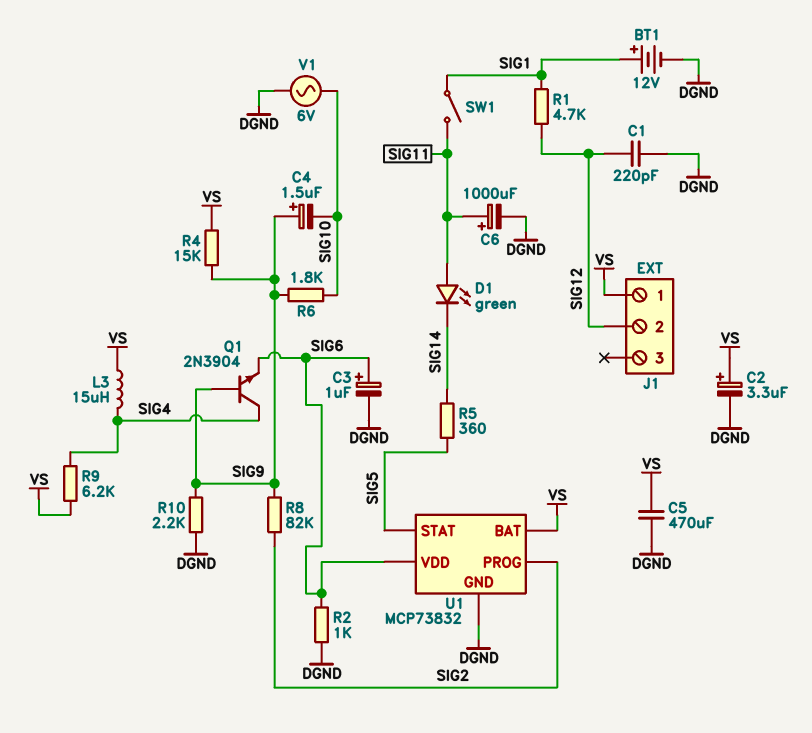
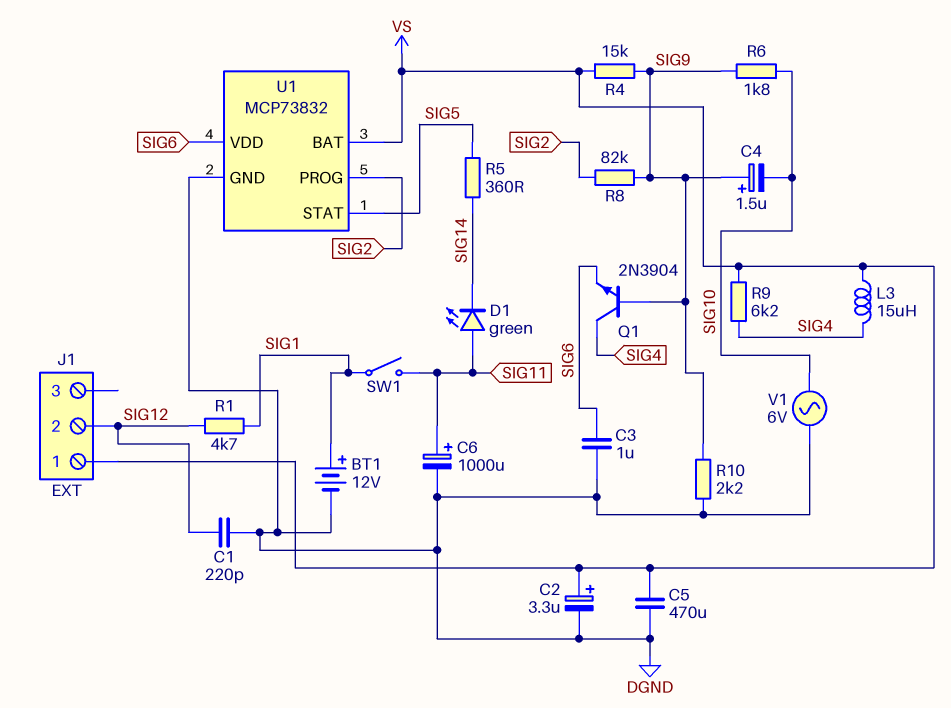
C3: 1uF (plus SIG6, minus DGND) -> 1uF (DGND, SIG6)
R2: 1k (DGND, SIG6) -> none

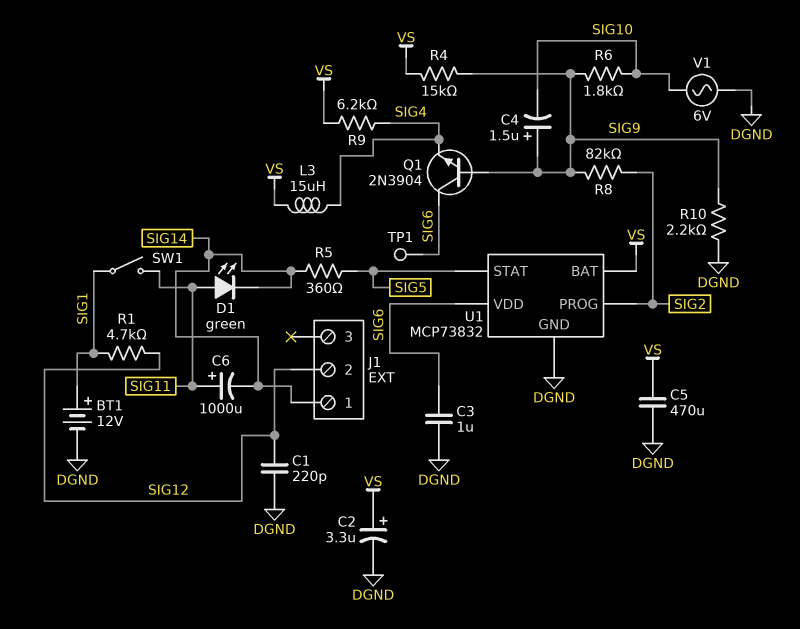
C6: 1000uF (plus SIG11, minus DGND) -> 1000uF (plus SIG11, minus SIG14)
J1 pin 1: VS -> SIG14
Q1: NPN 2N3904 (B SIG9, C SIG4, E SIG6) -> NPN 2N3904 (B SIG9, C SIG6, E SIG4)
TP1: none -> test point (SIG6)

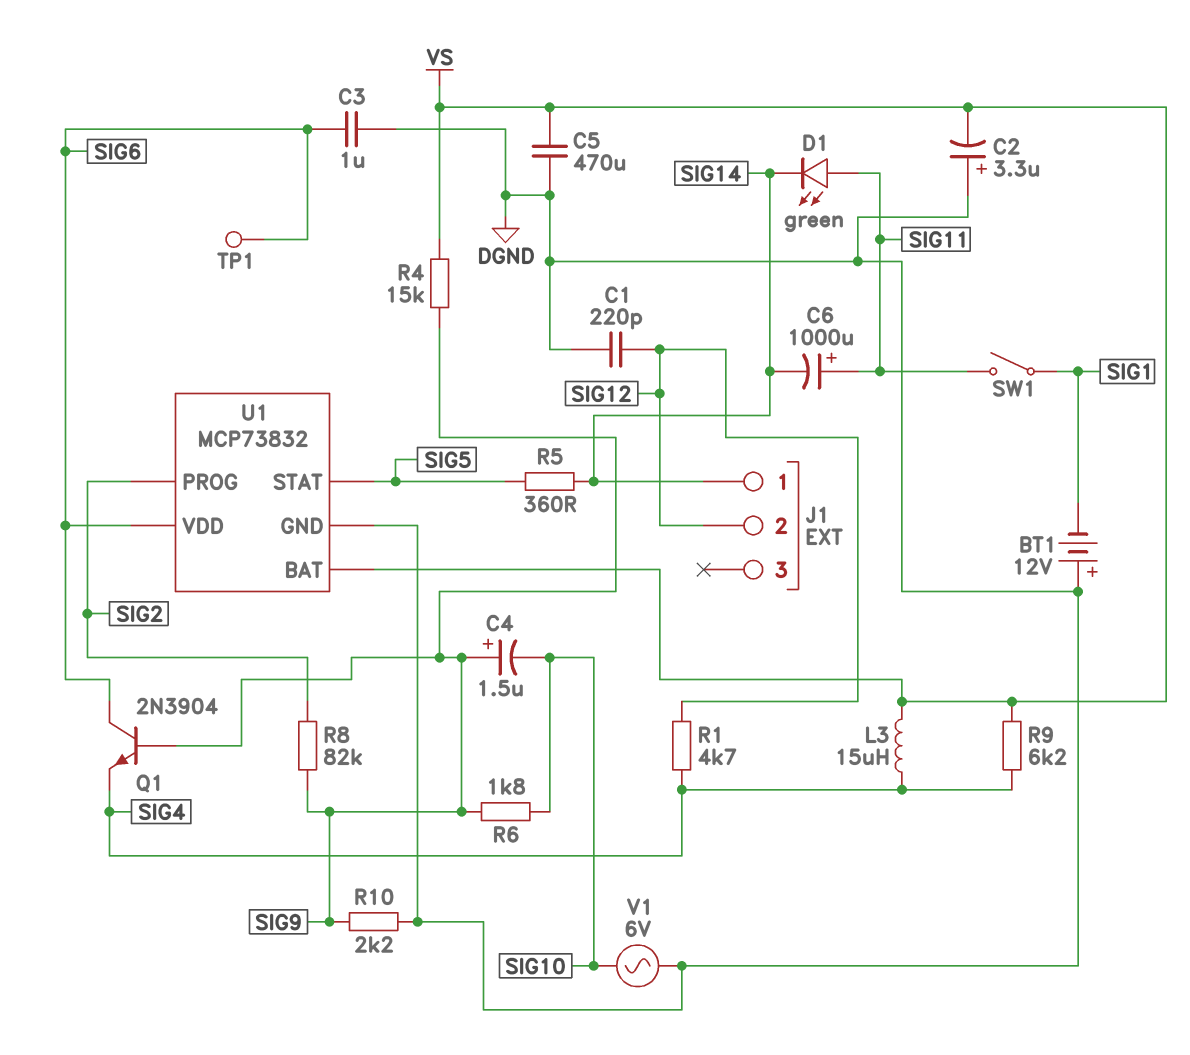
BT1: 12V (plus SIG1, minus DGND) -> 12V (plus DGND, minus SIG1)
C2: 3.3uF (plus VS, minus DGND) -> 3.3uF (plus DGND, minus VS)
R1: 4.7k (SIG1, SIG12) -> 4.7k (SIG4, SIG12)

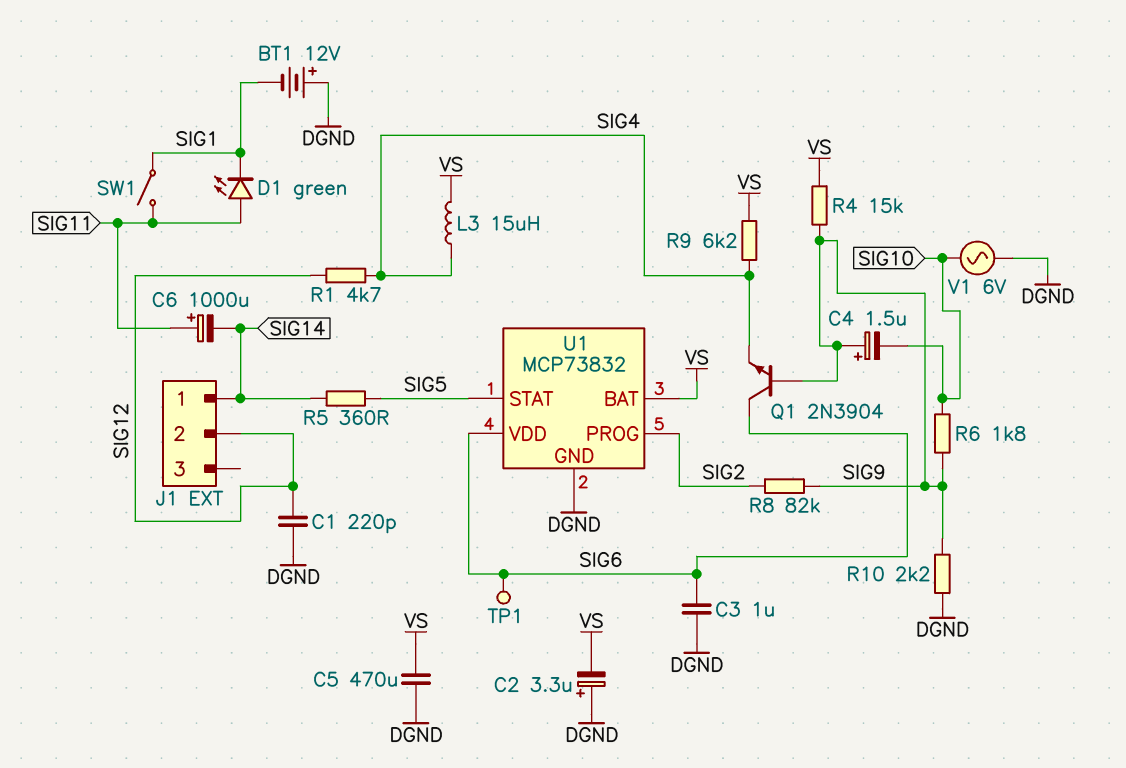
D1: LED green (A SIG11, K SIG14) -> LED green (A SIG11, K SIG1)

